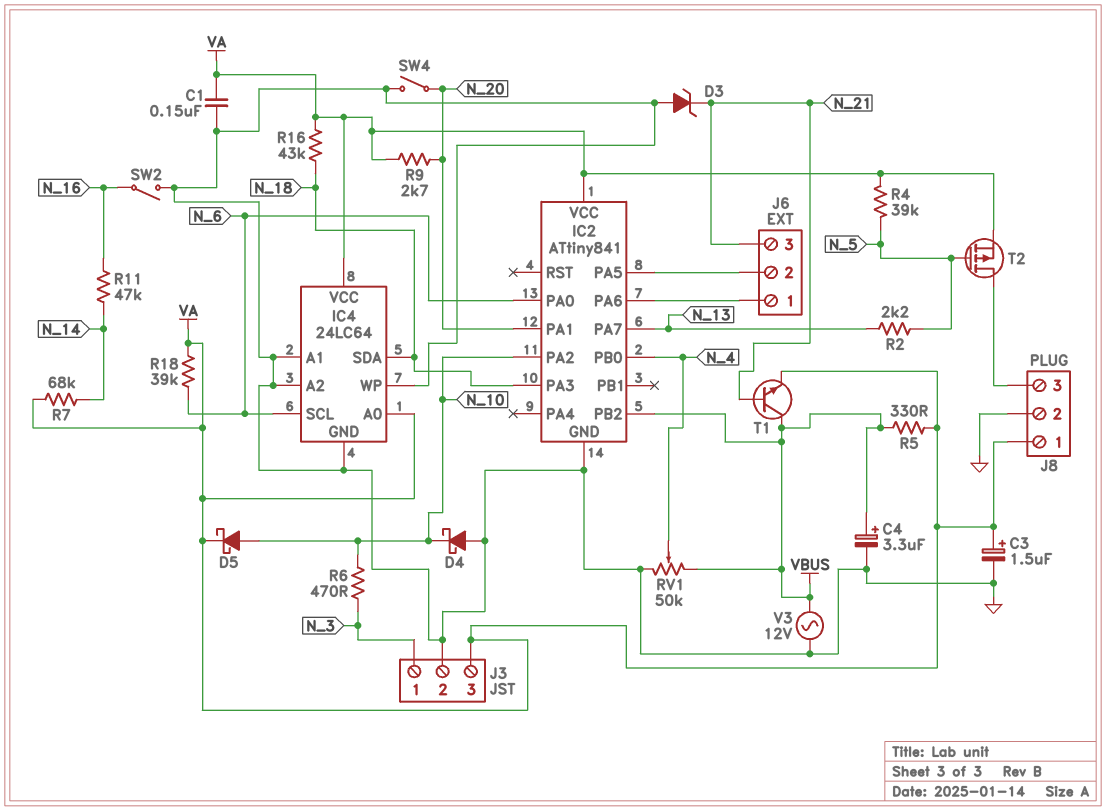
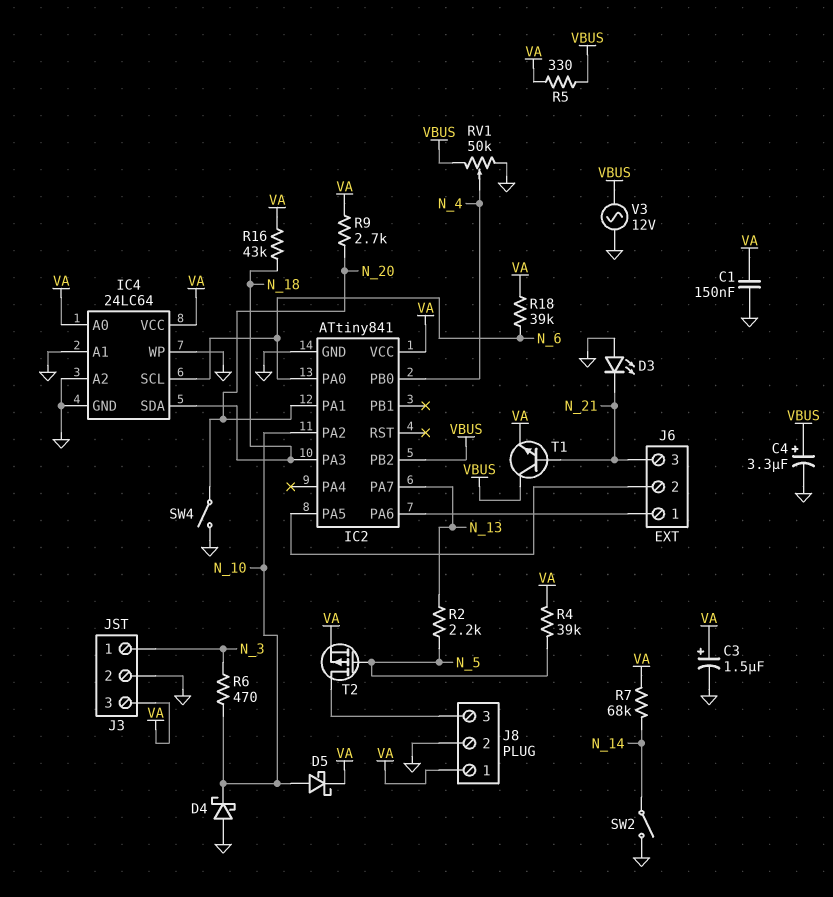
D3: zener (A GND, K N_21) -> LED (A GND, K N_21)
R11: 47k (N_14, N_16) -> none
SW2: switch (GND, N_16) -> switch (GND, N_14)

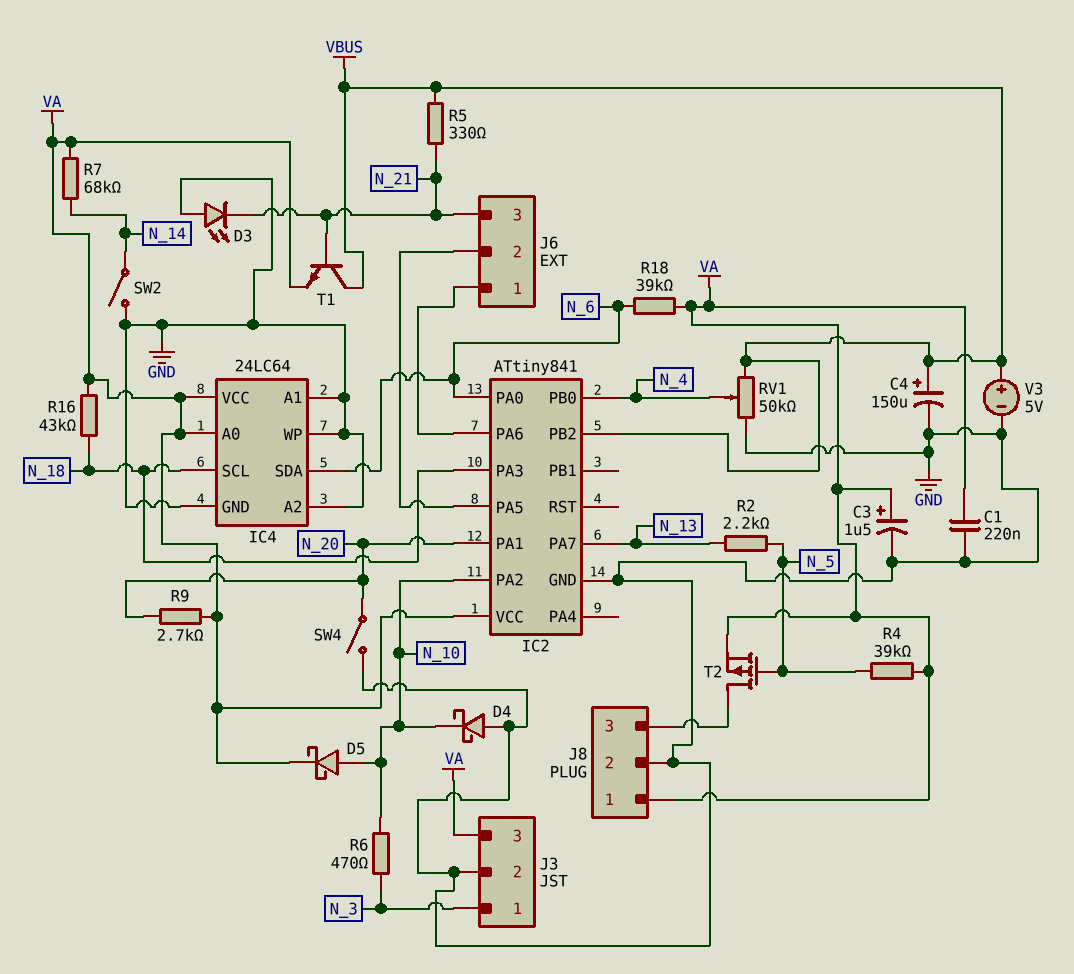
C1: 150nF (GND, VA) -> 220nF (GND, VA)
C4: 3.3uF (plus VBUS, minus GND) -> 150uF (plus VBUS, minus GND)
IC4 pin SCL: N_6 -> N_18
IC4 pin SDA: N_18 -> N_6
R5: 330 (VA, VBUS) -> 330 (N_21, VBUS)
V3: AC 12V (GND, VBUS) -> 5V (plus VBUS, minus GND)

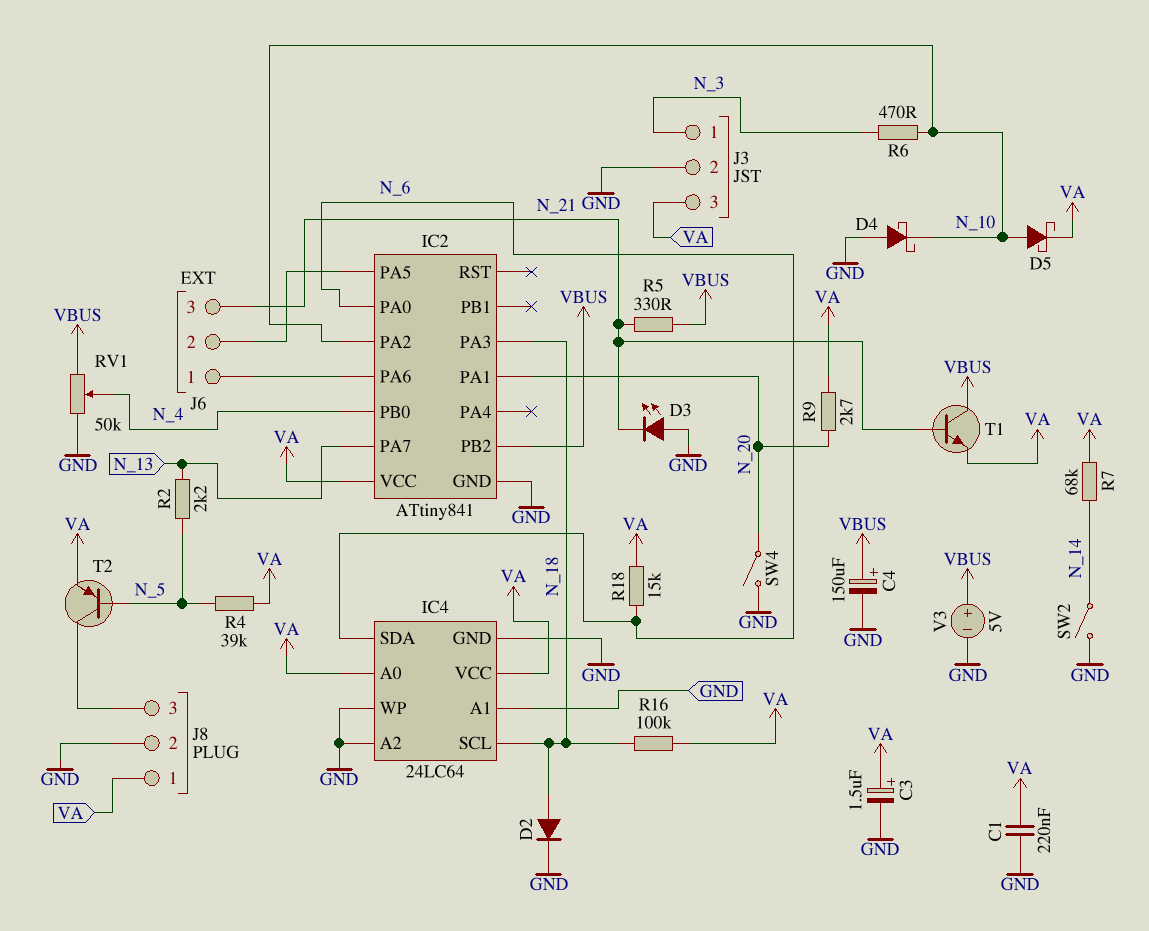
D2: none -> diode (A N_18, K GND)
R16: 43k (N_18, VA) -> 100k (N_18, VA)
R18: 39k (N_6, VA) -> 15k (N_6, VA)
T2: PMOS (G N_5, D J8/3, S VA) -> PNP (B N_5, C J8/3, E VA)

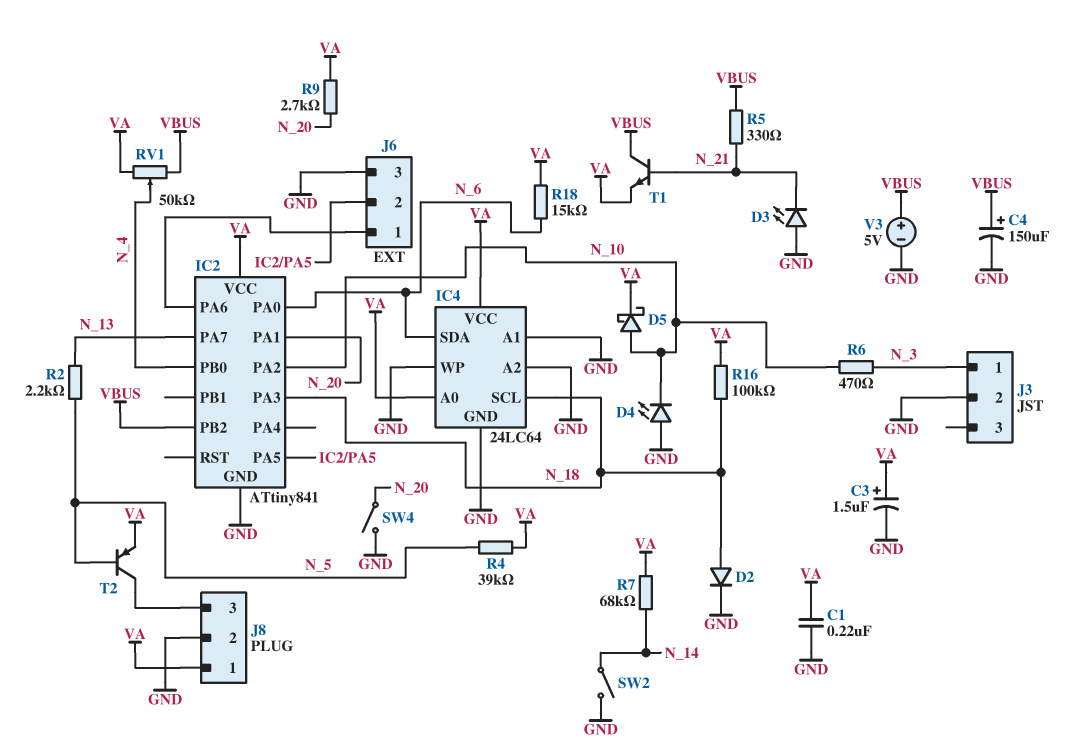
D4: schottky (A GND, K N_10) -> LED (A GND, K N_10)
J3 pin 3: VA -> none
J6 pin 3: N_21 -> GND
RV1: 50k (GND, VBUS, wiper N_4) -> 50k (VA, VBUS, wiper N_4)

